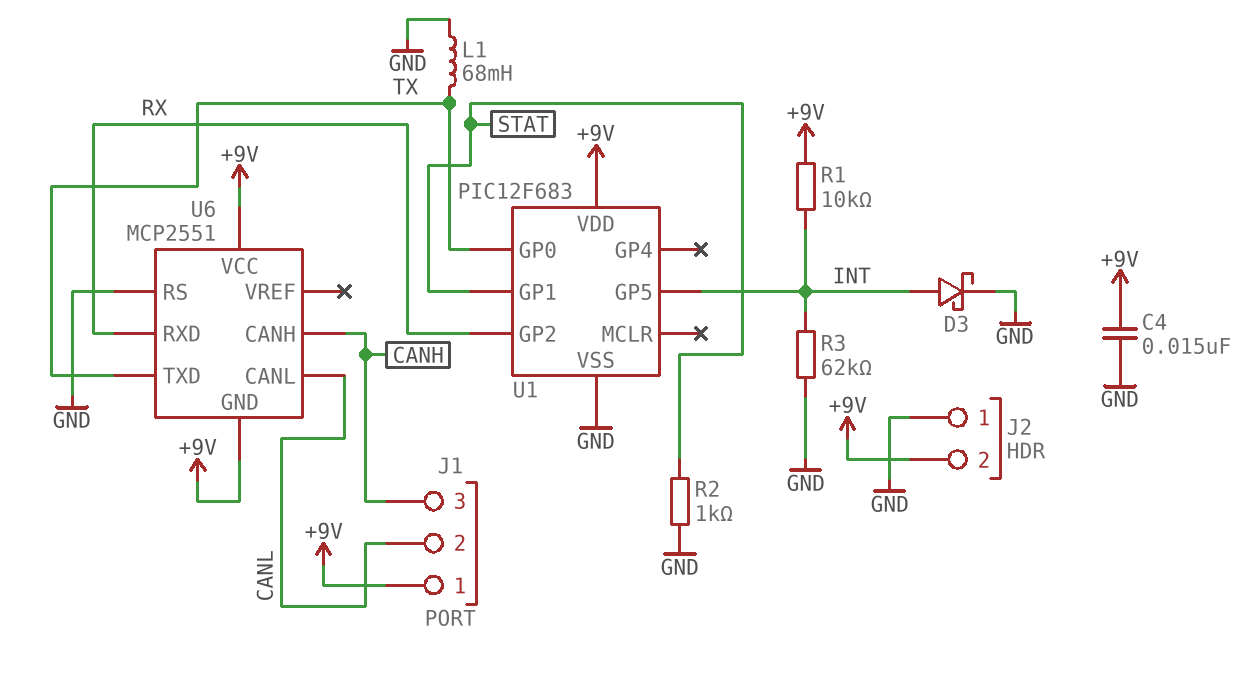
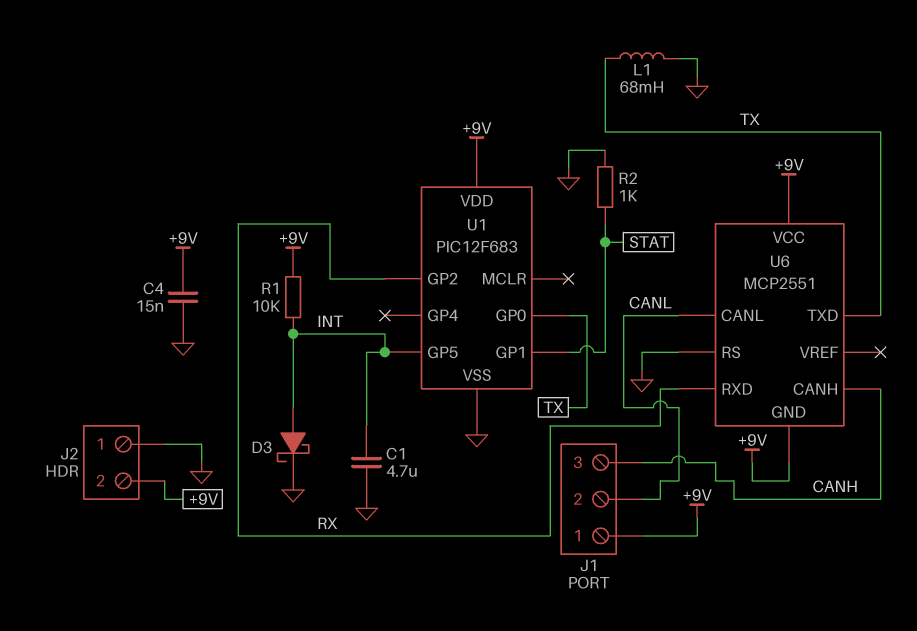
C1: none -> 4.7uF (GND, INT)
R3: 62k (GND, INT) -> none

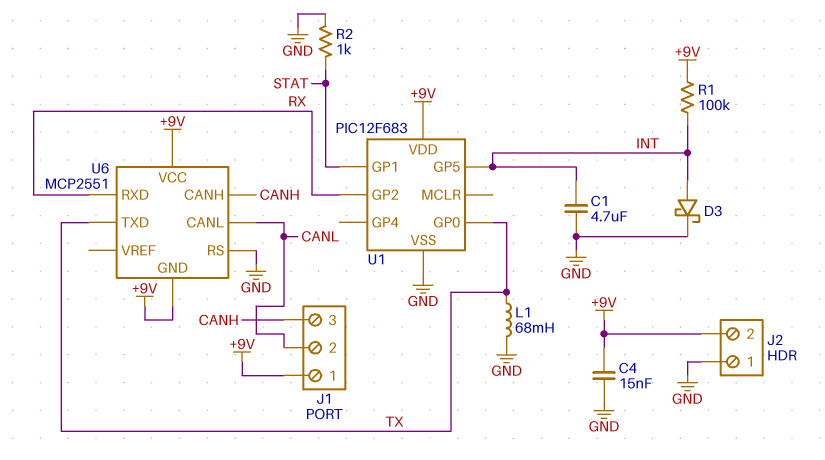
R1: 10k (+9V, INT) -> 100k (+9V, INT)

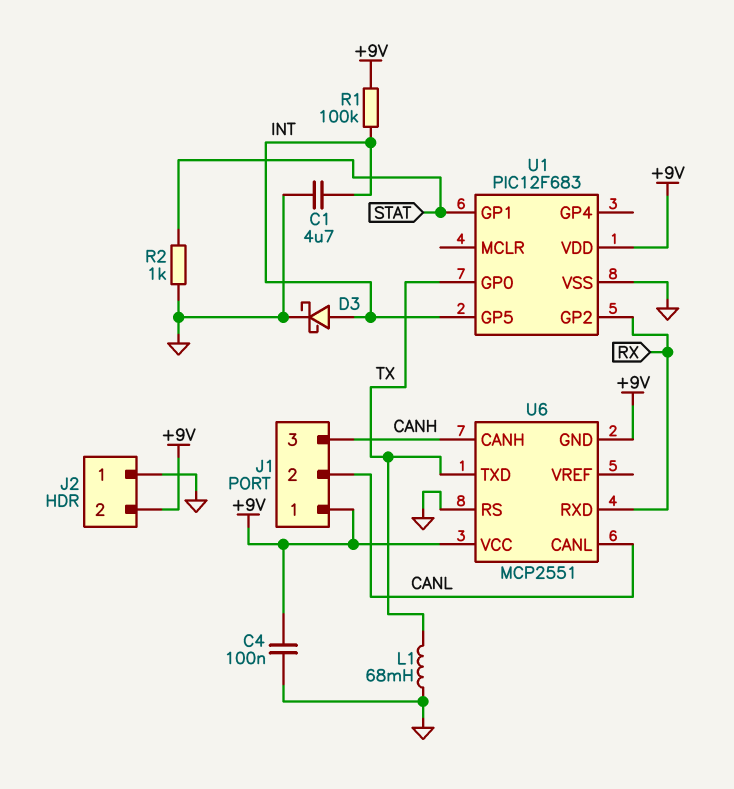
C4: 15nF (+9V, GND) -> 100nF (+9V, GND)

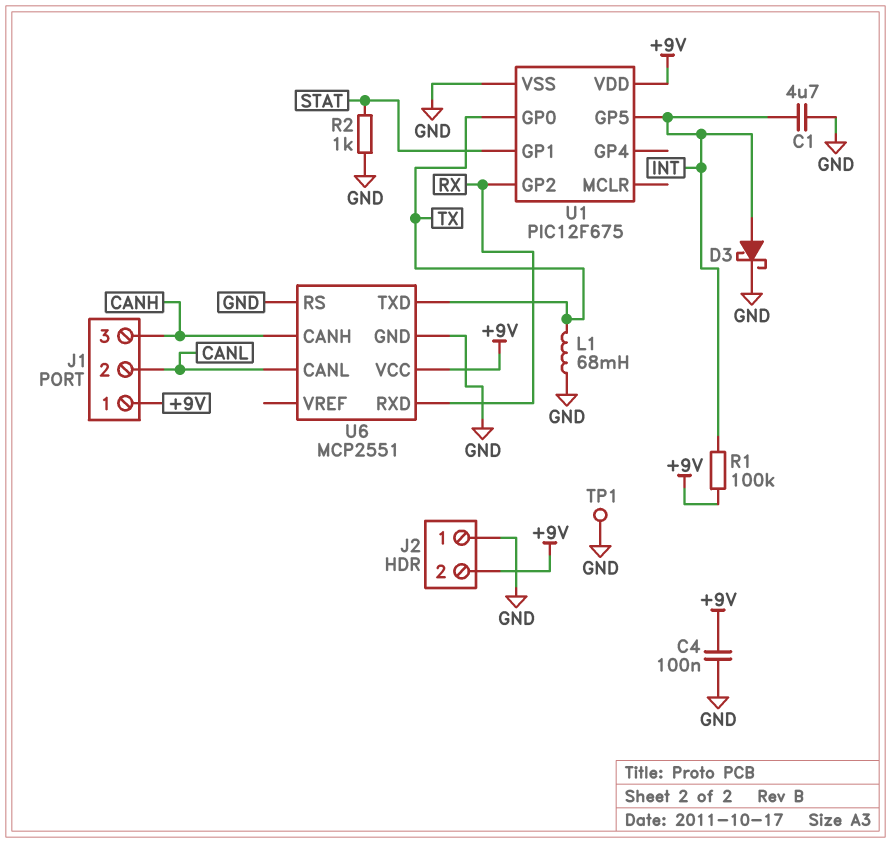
TP1: none -> test point (GND)
U1: PIC12F683 -> PIC12F675
U6 pin GND: +9V -> GND

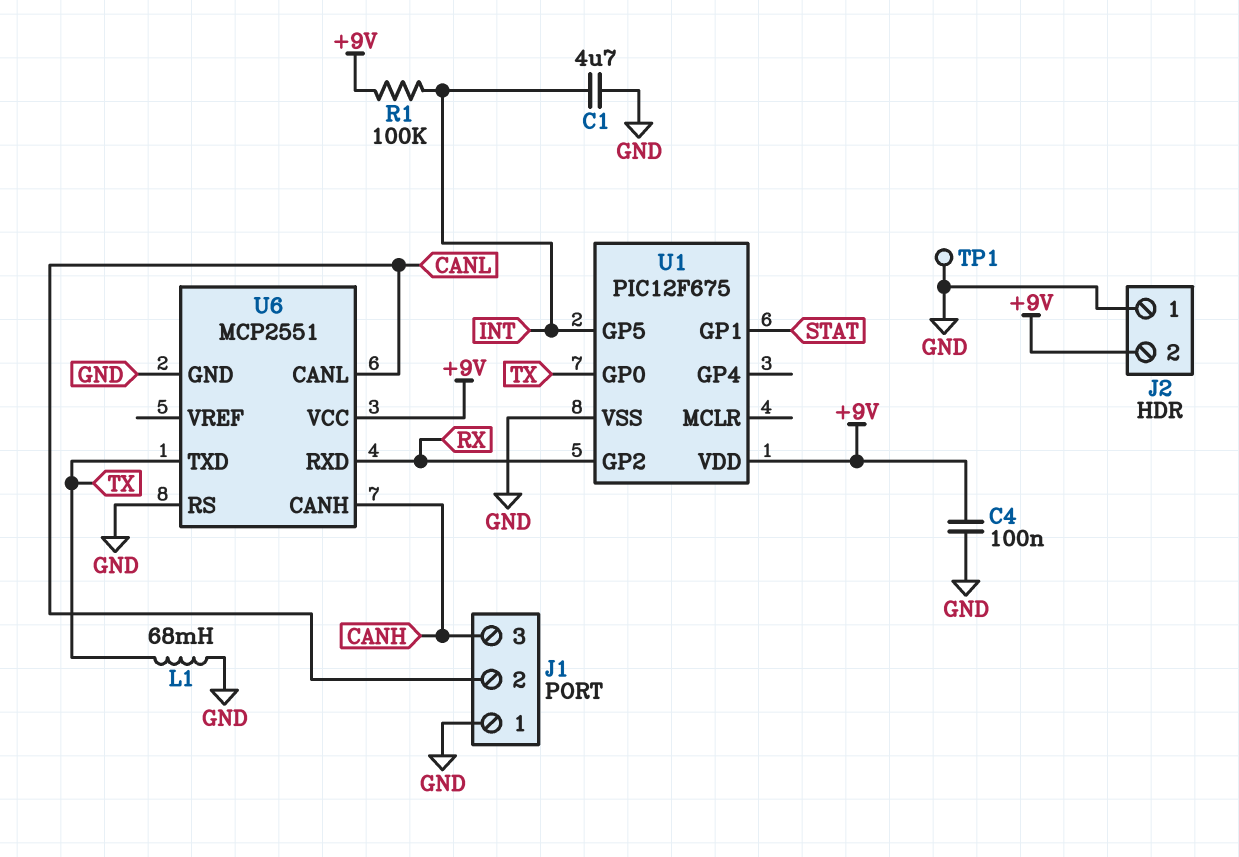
D3: schottky (A INT, K GND) -> none
J1 pin 1: +9V -> GND
R2: 1k (GND, STAT) -> none

